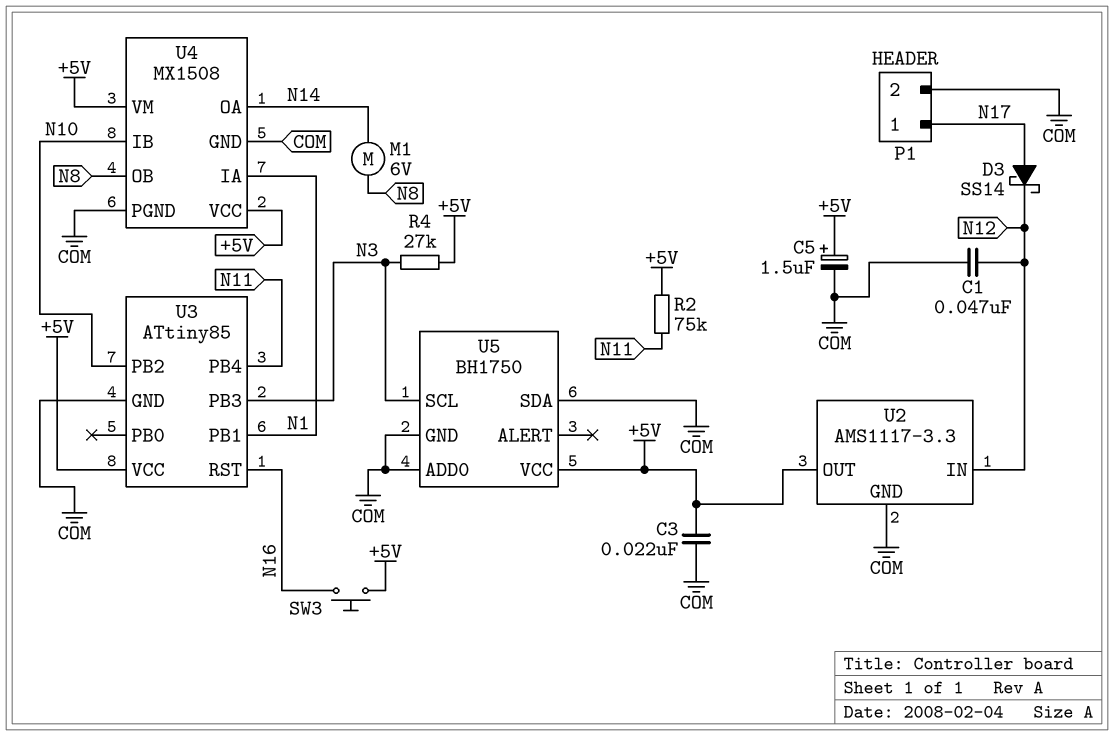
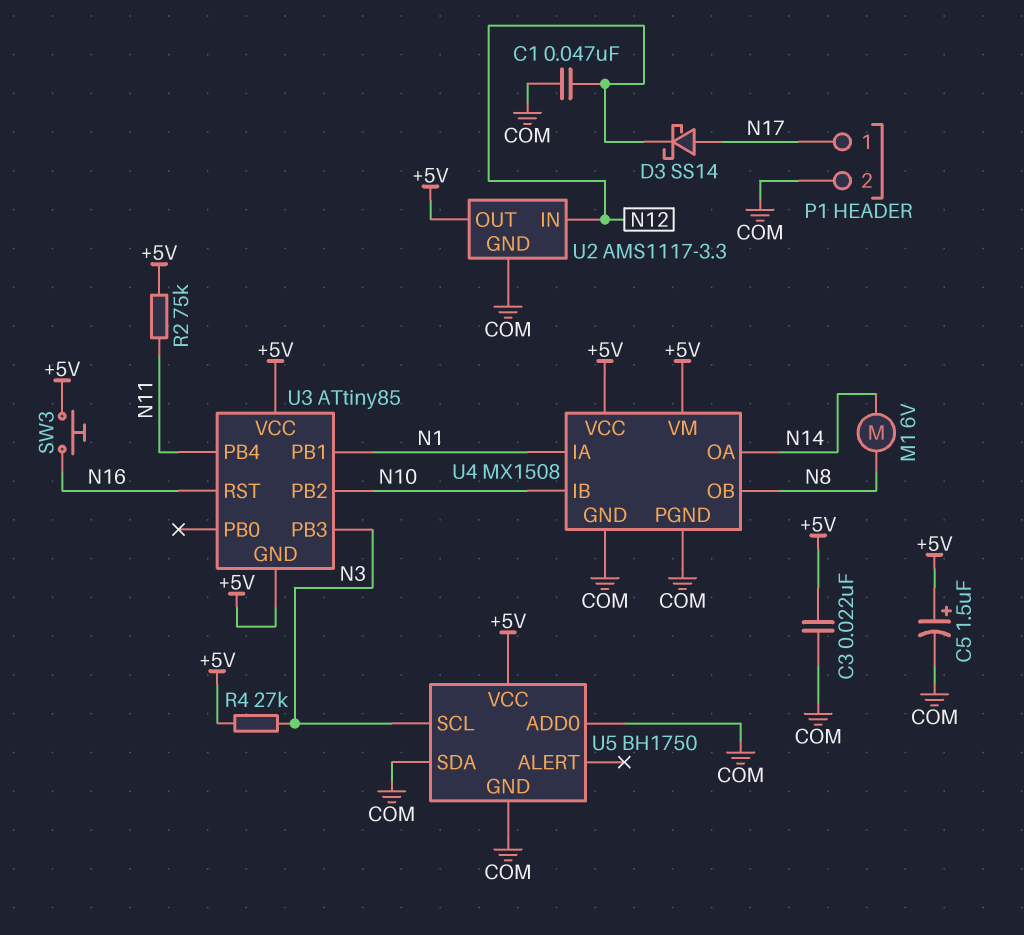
U3 pin GND: COM -> +5V

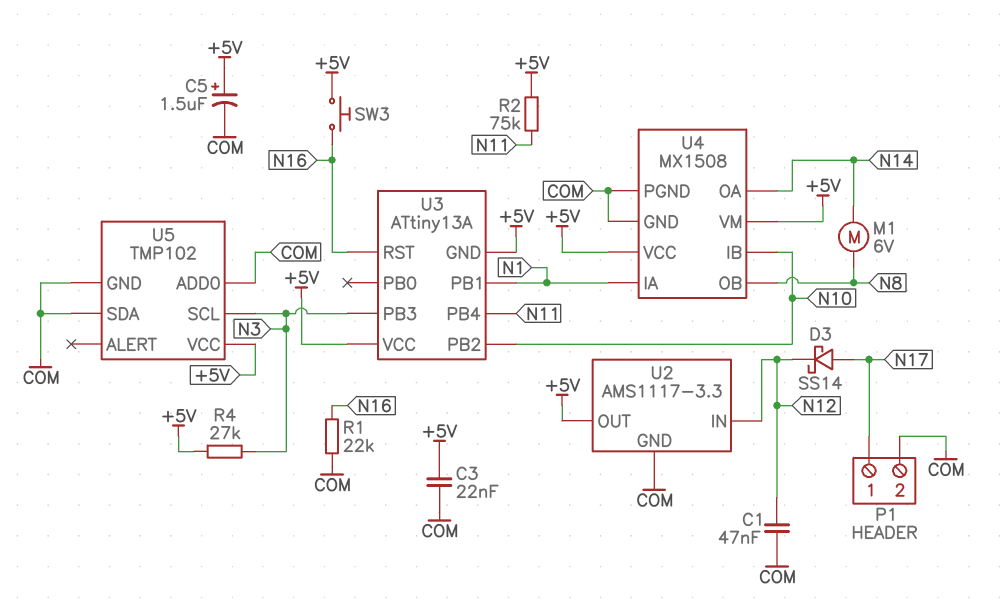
R1: none -> 22k (COM, N16)
U3: ATtiny85 -> ATtiny13A
U5: BH1750 -> TMP102

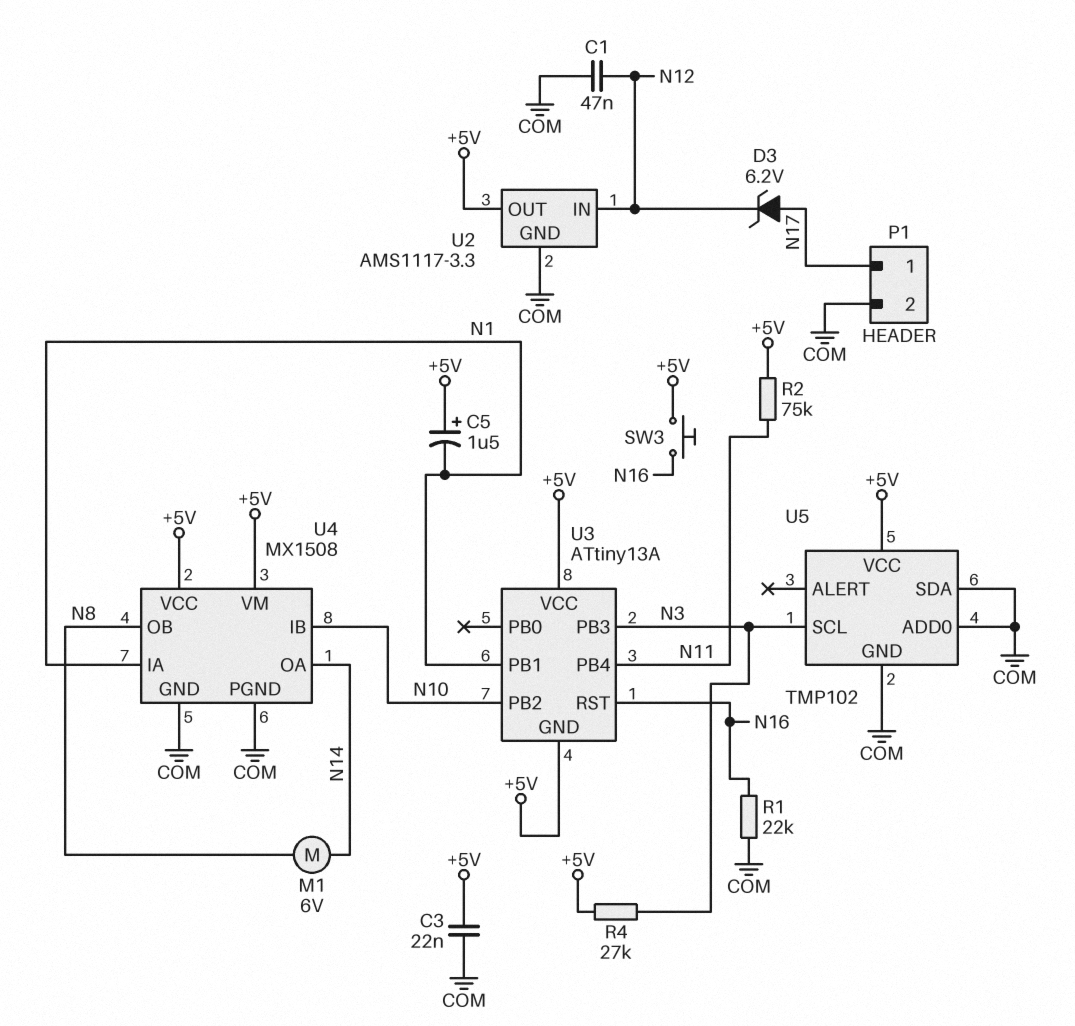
C5: 1.5uF (plus +5V, minus COM) -> 1.5uF (plus +5V, minus N1)
D3: schottky SS14 (A N17, K N12) -> zener 6.2V (A N17, K N12)

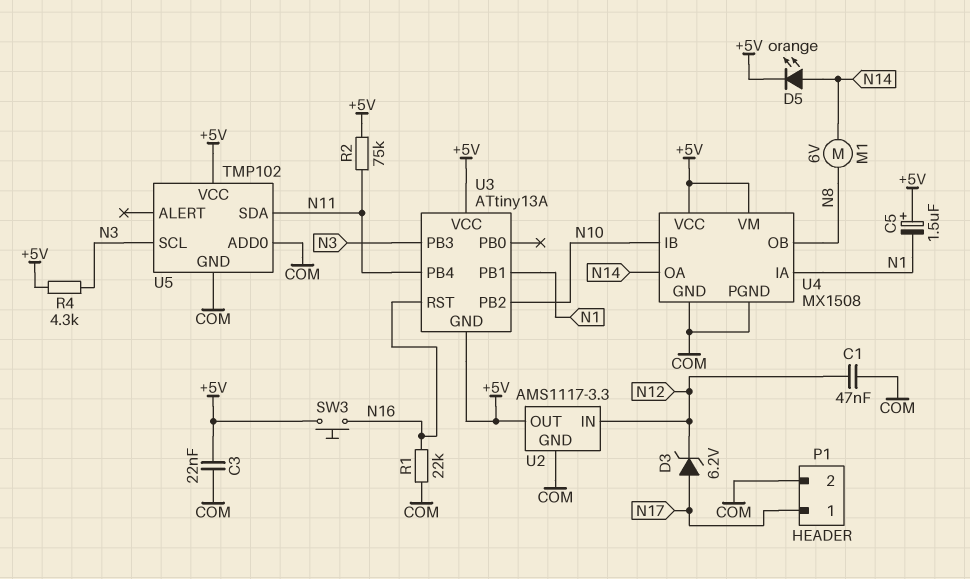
D5: none -> LED orange (A N14, K +5V)
R4: 27k (+5V, N3) -> 4.3k (+5V, N3)
U5 pin SDA: COM -> N11

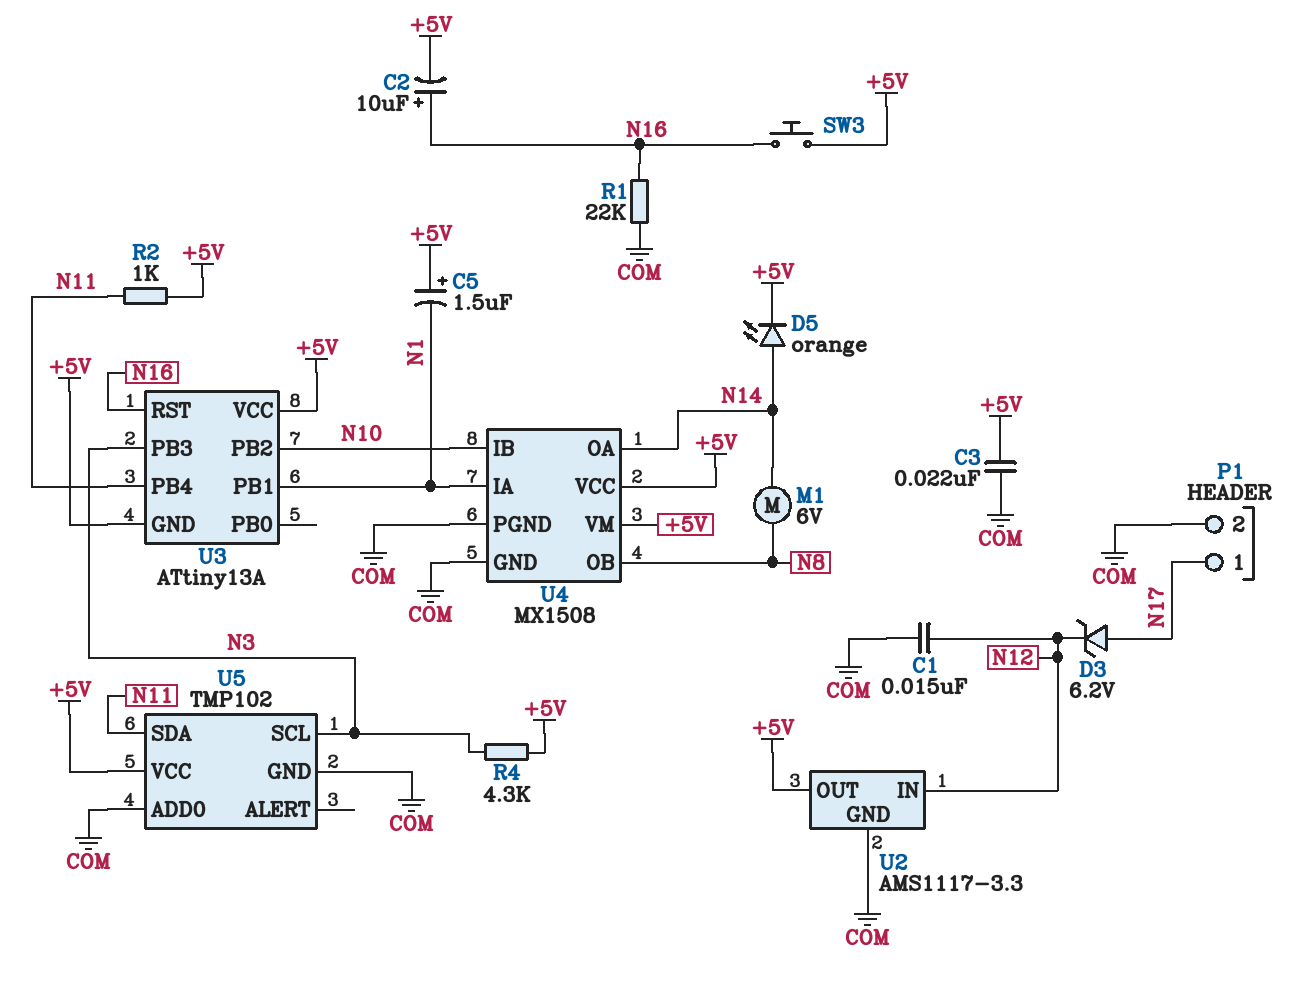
C1: 47nF (COM, N12) -> 15nF (COM, N12)
C2: none -> 10uF (plus N16, minus +5V)
R2: 75k (+5V, N11) -> 1k (+5V, N11)

